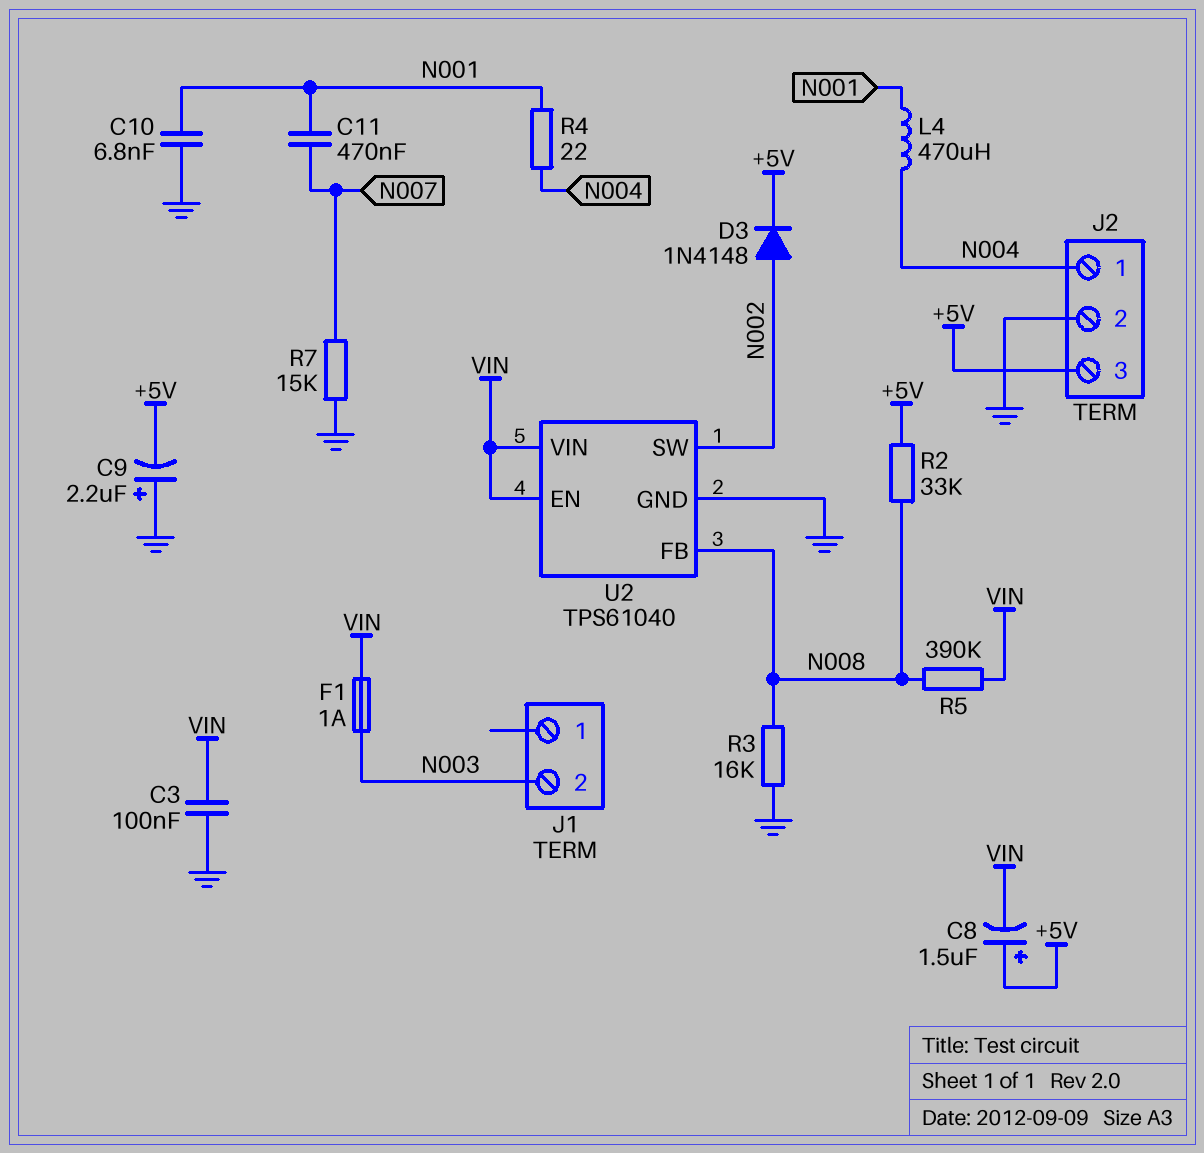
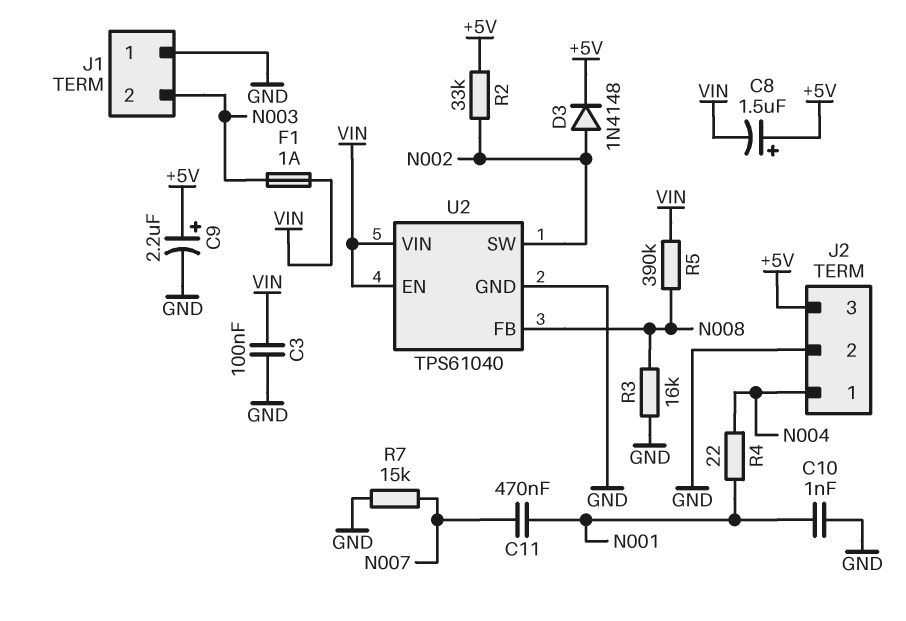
C9: 2.2uF (plus GND, minus +5V) -> 2.2uF (plus +5V, minus GND)
C10: 6.8nF (GND, N001) -> 1nF (GND, N001)
J1 pin 1: none -> GND
L4: 470uH (N001, N004) -> none
R2: 33k (+5V, N008) -> 33k (+5V, N002)

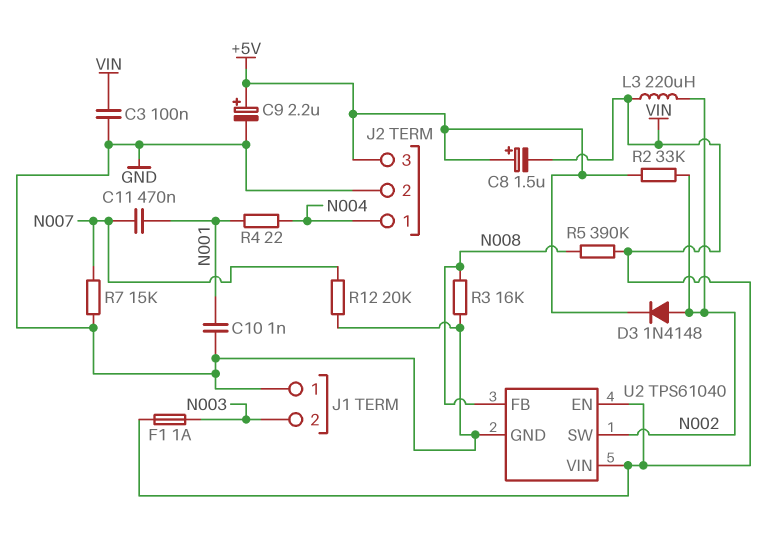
L3: none -> 220uH (N002, VIN)
R12: none -> 20k (GND, N007)

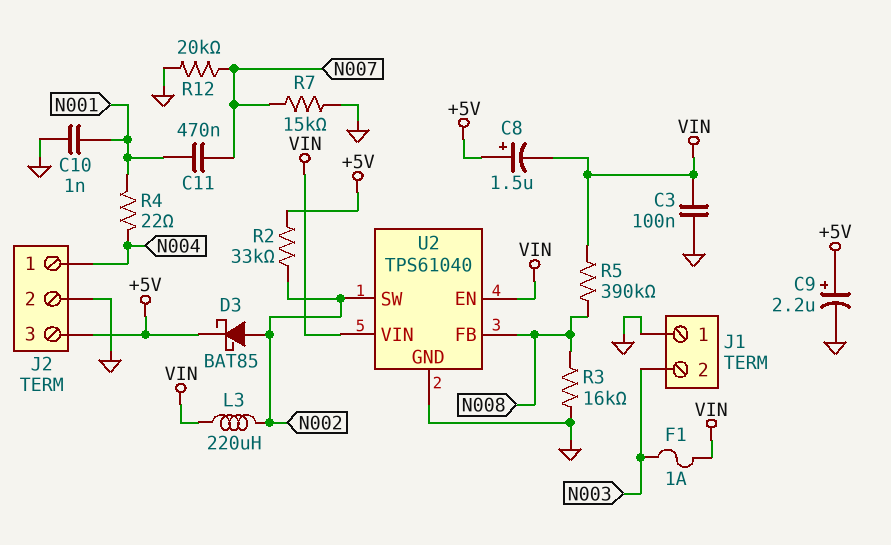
D3: diode 1N4148 (A N002, K +5V) -> schottky BAT85 (A N002, K +5V)

